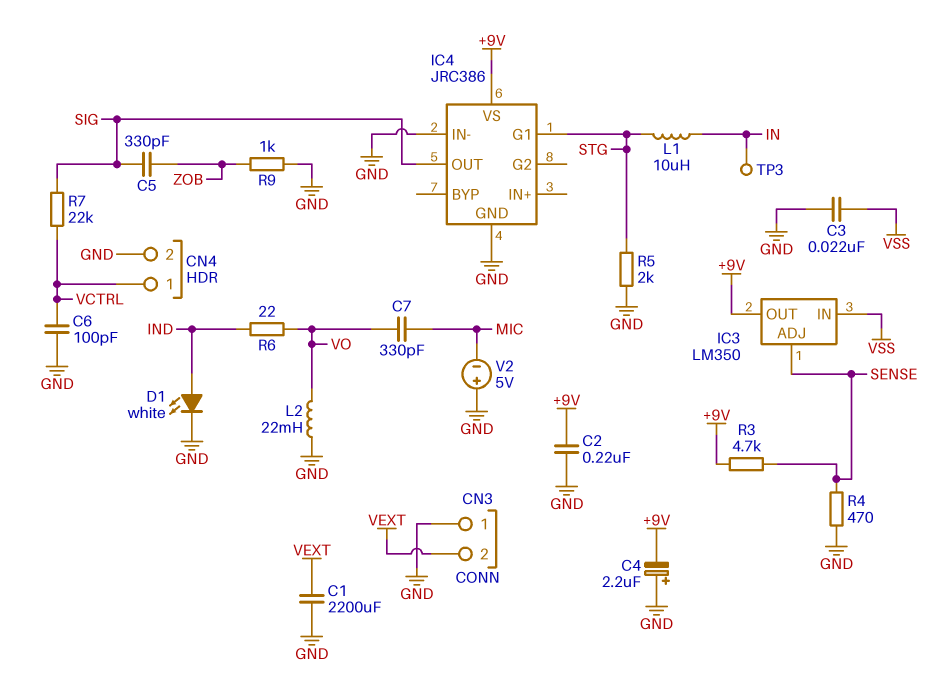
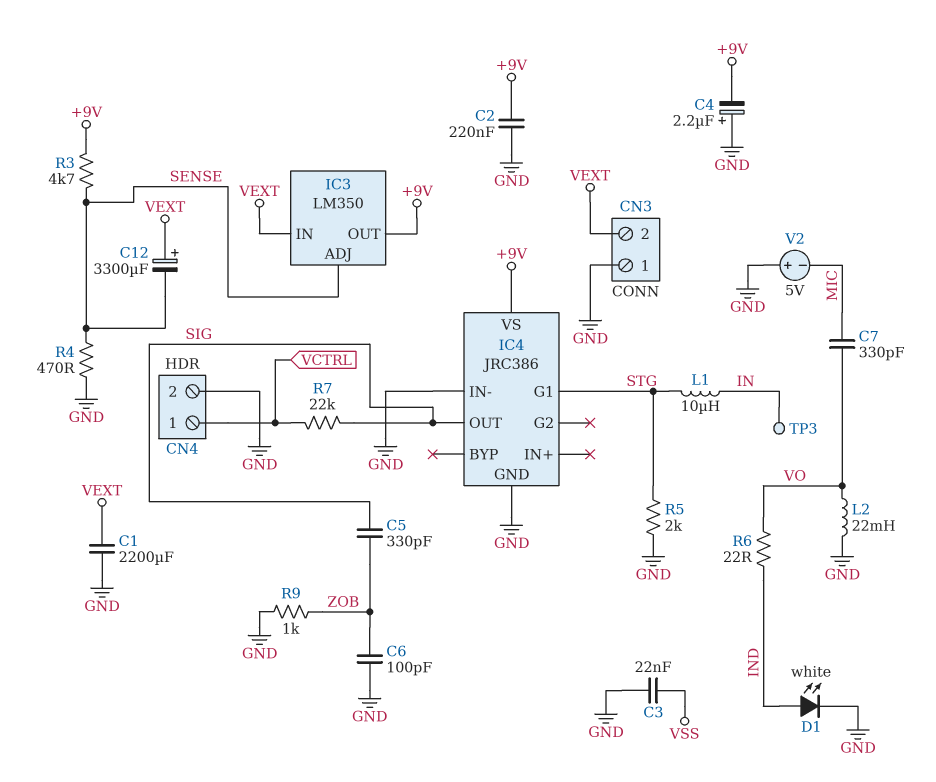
C6: 100pF (GND, VCTRL) -> 100pF (GND, ZOB)
C12: none -> 3300uF (plus VEXT, minus SENSE)
IC3 pin IN: VSS -> VEXT

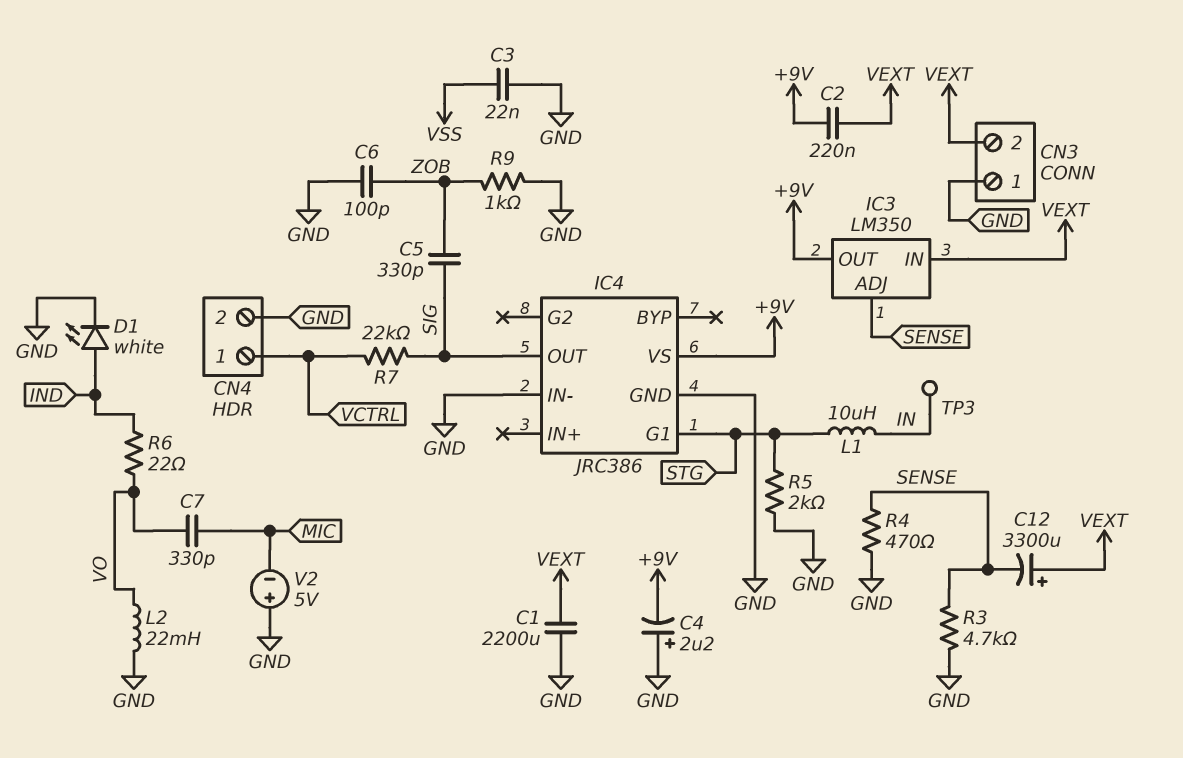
C2: 220nF (+9V, GND) -> 220nF (+9V, VEXT)
R3: 4.7k (+9V, SENSE) -> 4.7k (GND, SENSE)

